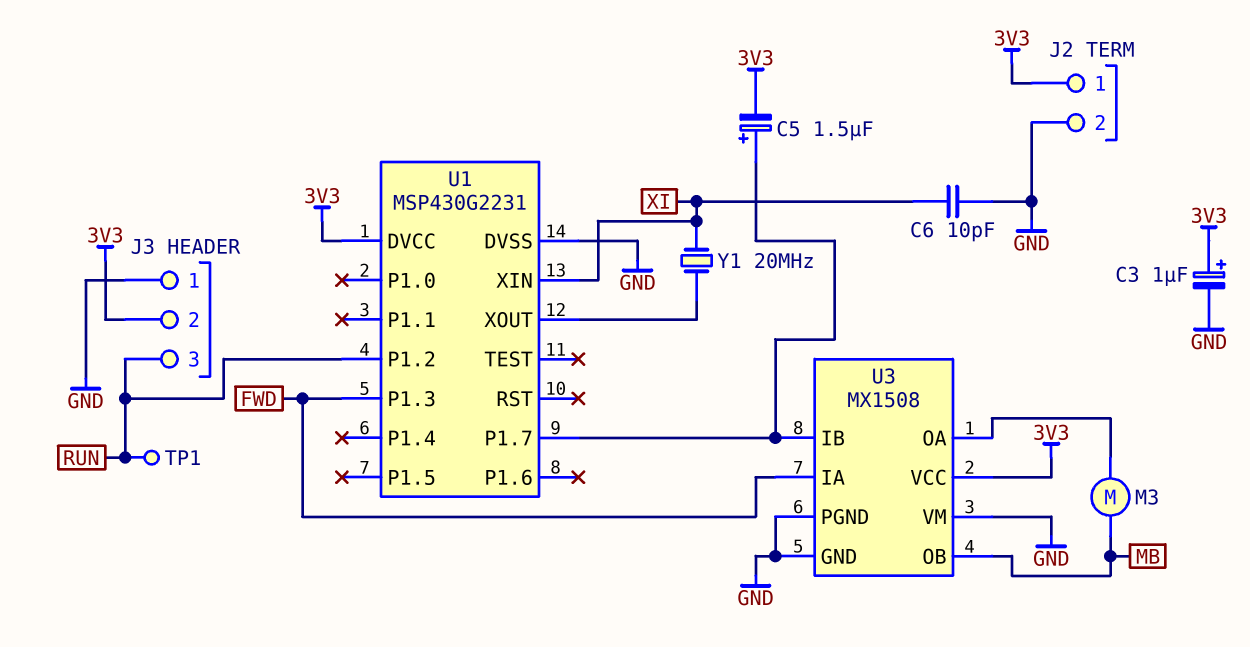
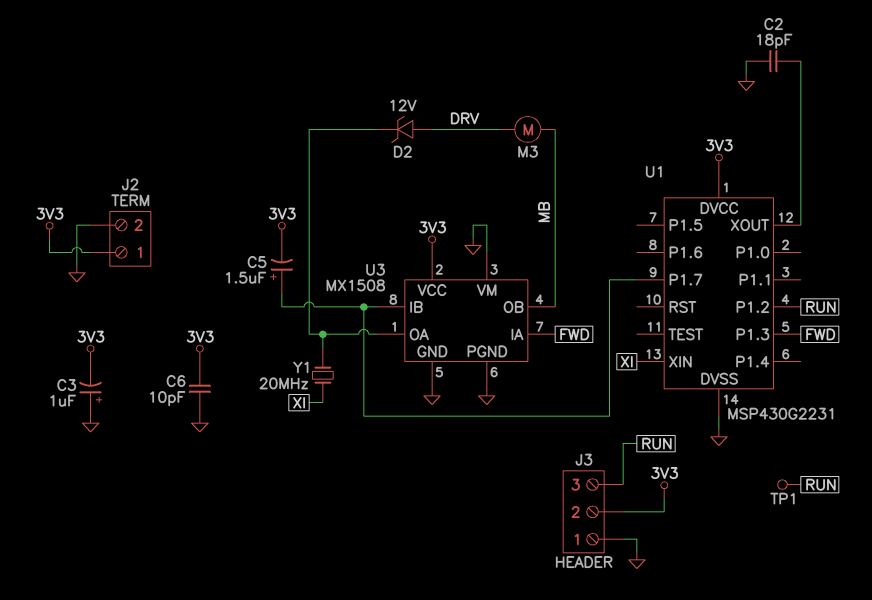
C2: none -> 18pF (GND, U1/XOUT)
C3: 1uF (plus 3V3, minus GND) -> 1uF (plus GND, minus 3V3)
C6: 10pF (GND, XI) -> 10pF (3V3, GND)
D2: none -> zener 12V (A DRV, K U3/OA)
M3: motor (MB, U3/OA) -> motor (DRV, MB)
Y1: 20MHz (U1/XOUT, XI) -> 20MHz (U3/OA, XI)

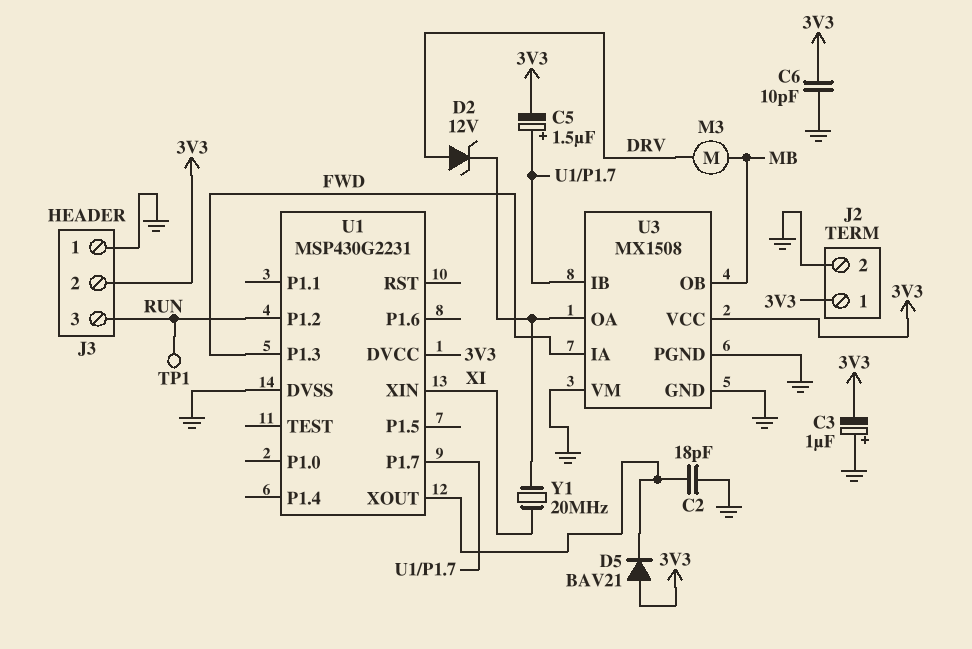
D5: none -> diode BAV21 (A 3V3, K U1/XOUT)

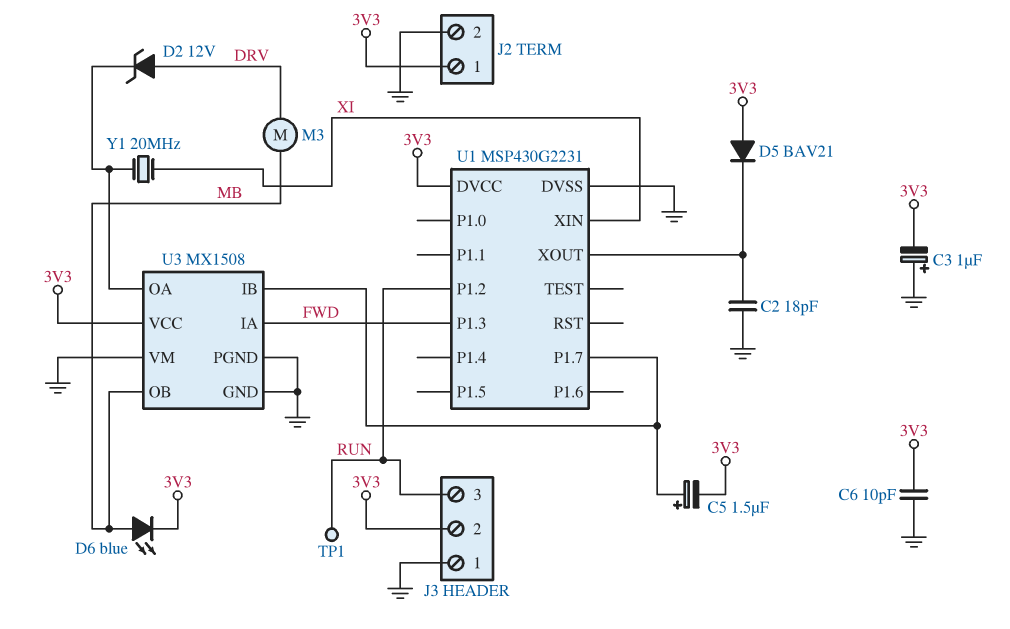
D6: none -> LED blue (A MB, K 3V3)

